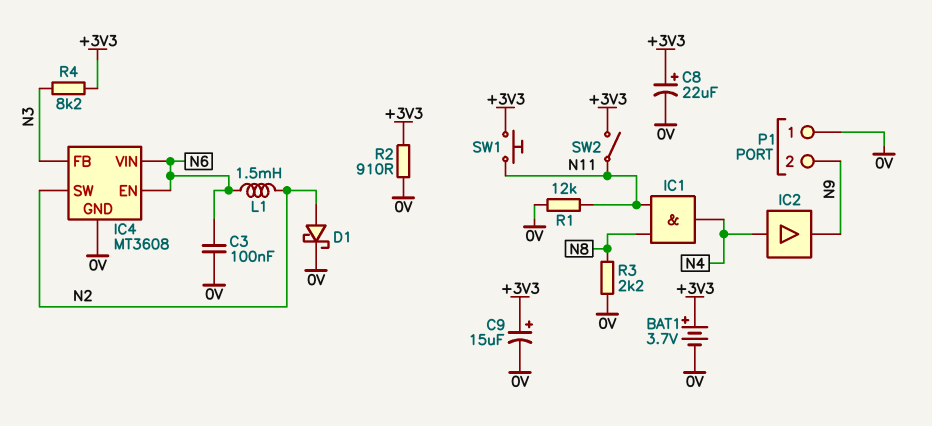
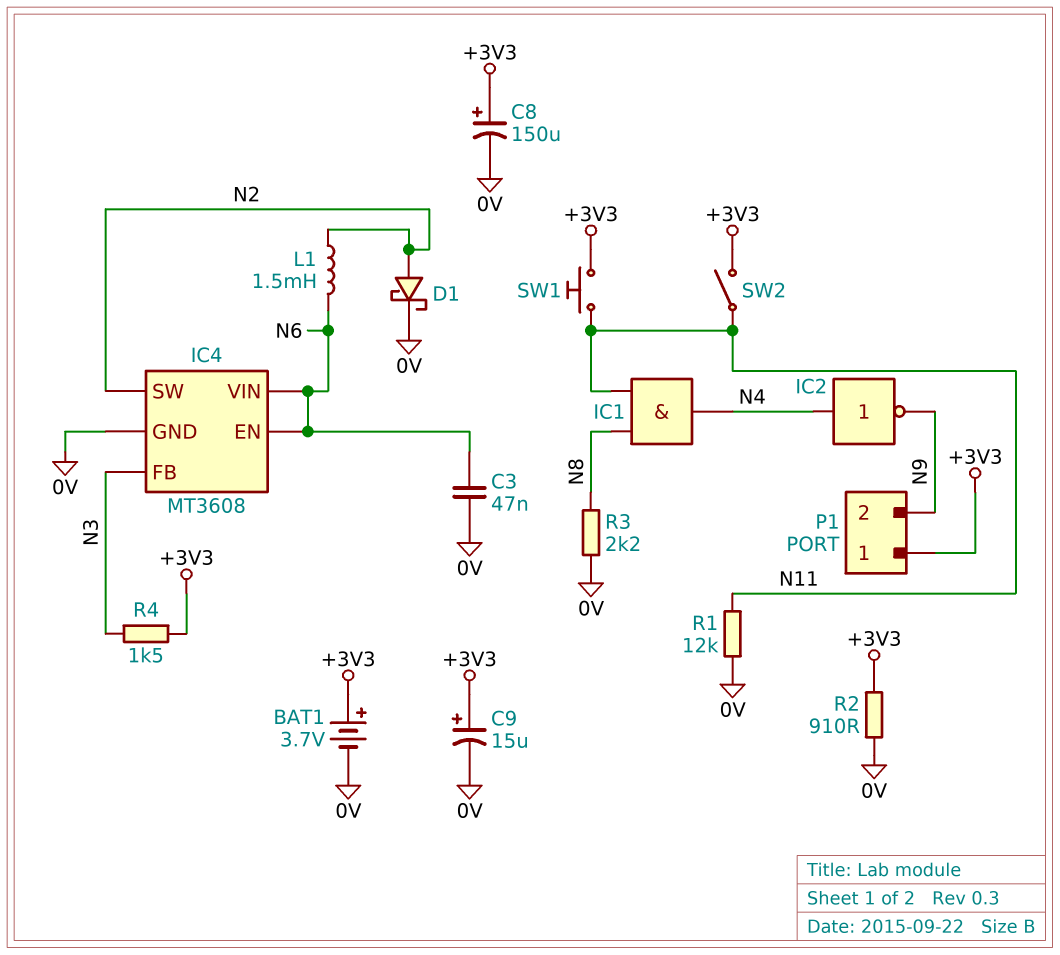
C3: 100nF (0V, N6) -> 47nF (0V, N6)
C8: 22uF (plus +3V3, minus 0V) -> 150uF (plus +3V3, minus 0V)
IC2: buffer (in N4, out N9) -> NOT (in N4, out N9)
P1 pin 1: 0V -> +3V3
R4: 8.2k (+3V3, N3) -> 1.5k (+3V3, N3)

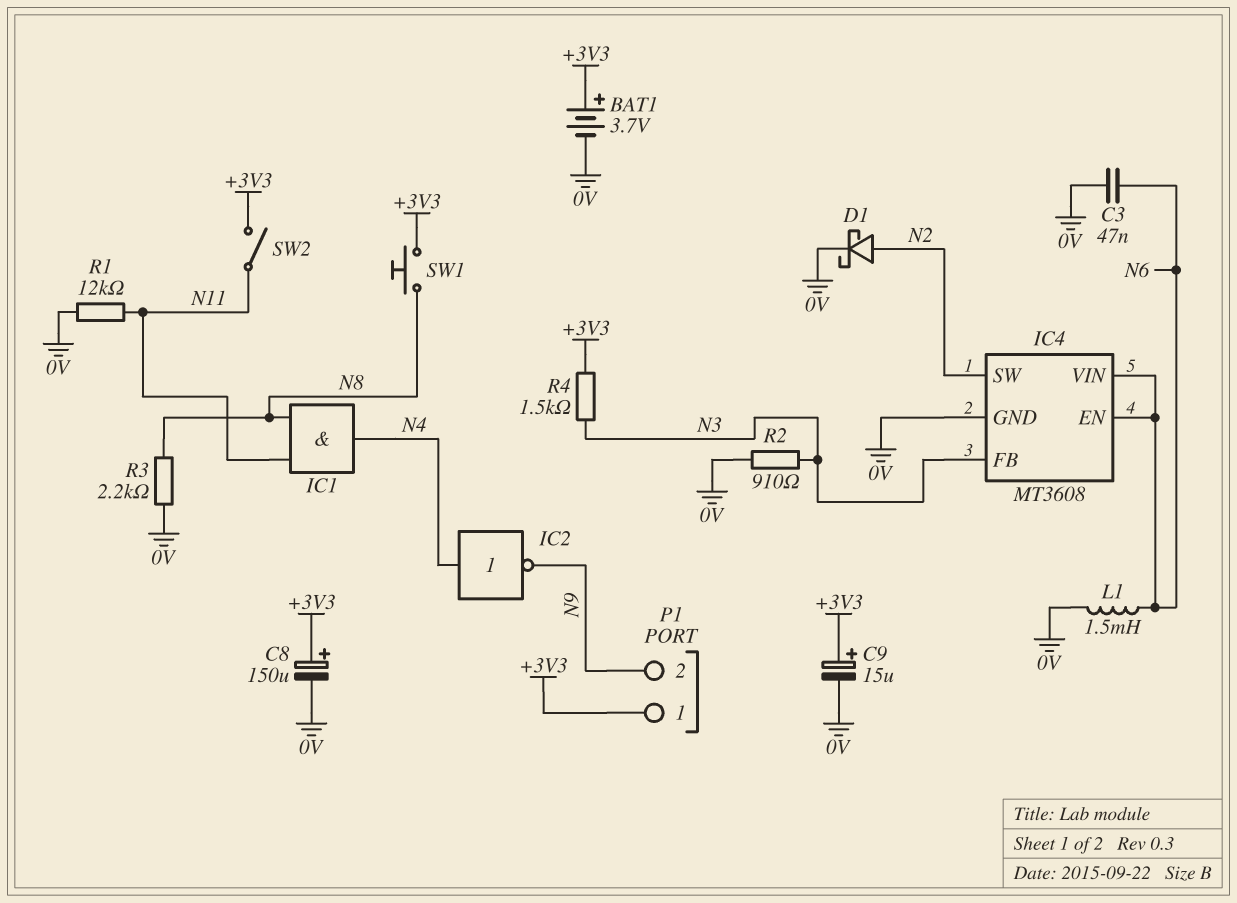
L1: 1.5mH (N2, N6) -> 1.5mH (0V, N6)
R2: 910 (+3V3, 0V) -> 910 (0V, N3)
SW1: button (+3V3, N11) -> button (+3V3, N8)

